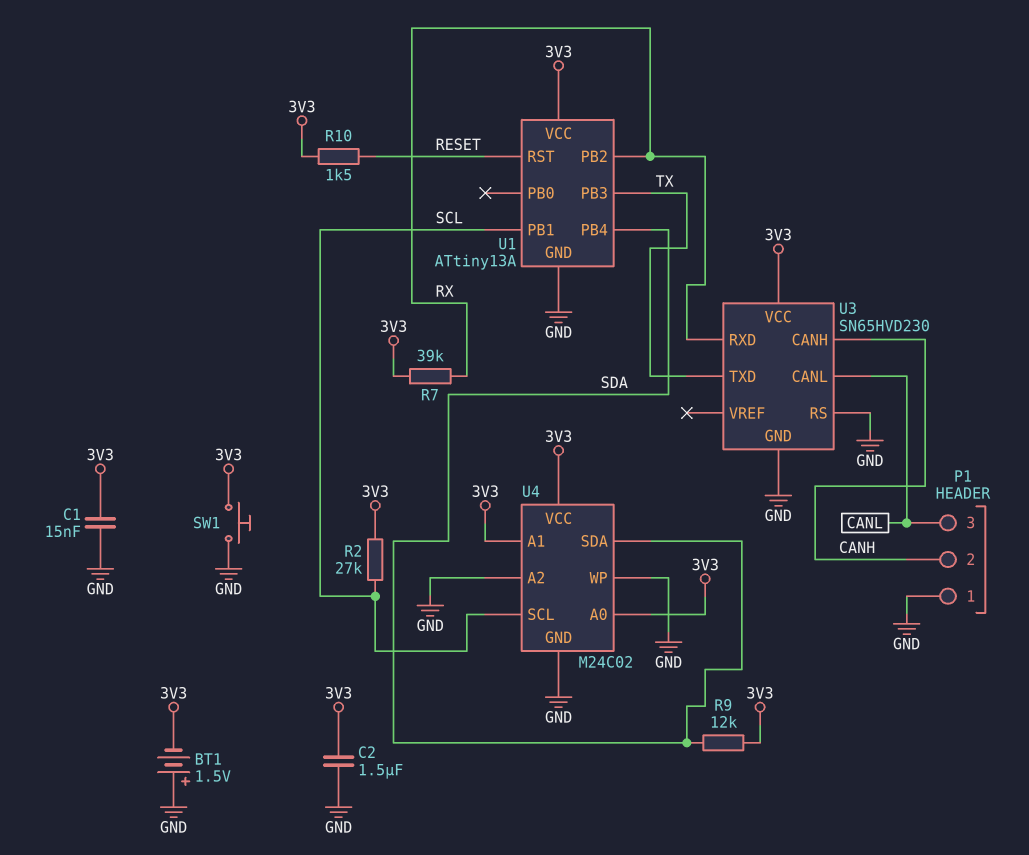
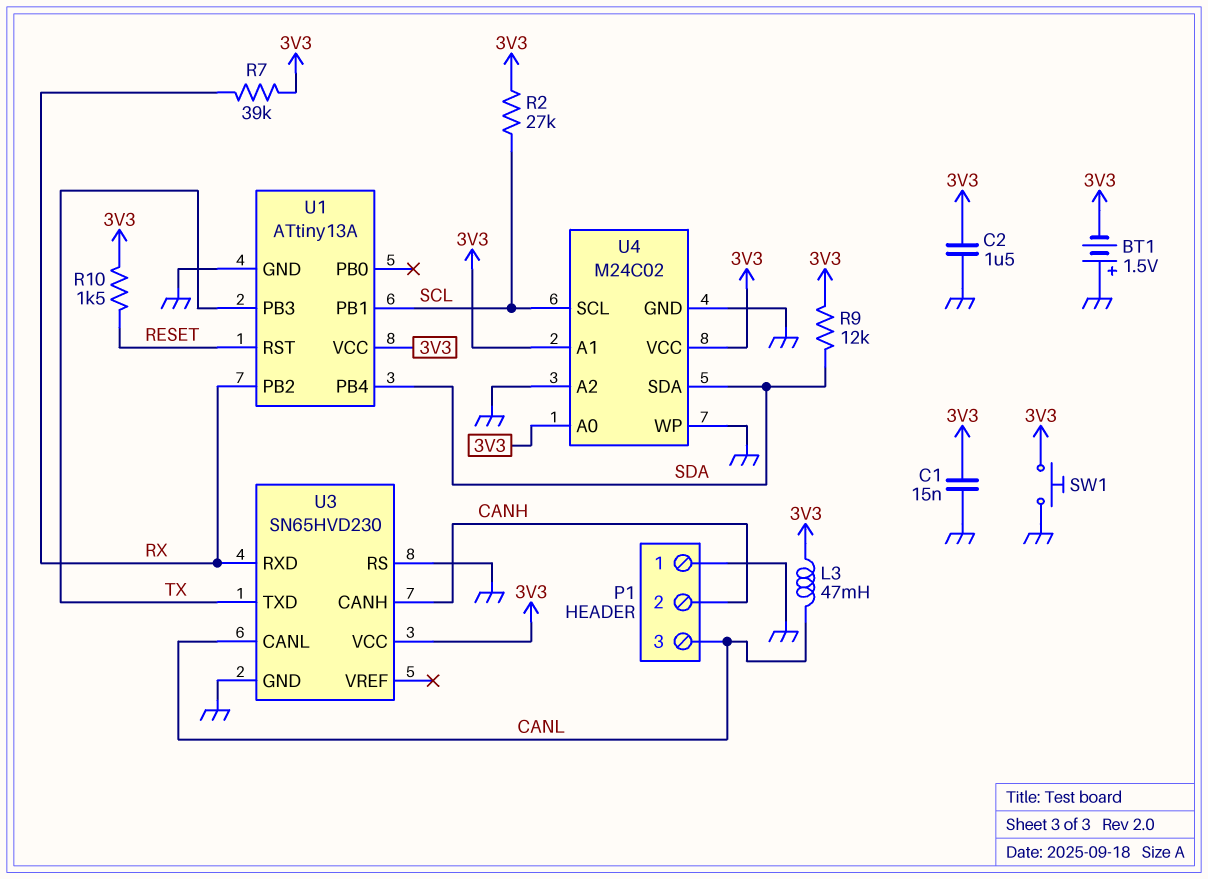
L3: none -> 47mH (3V3, CANL)

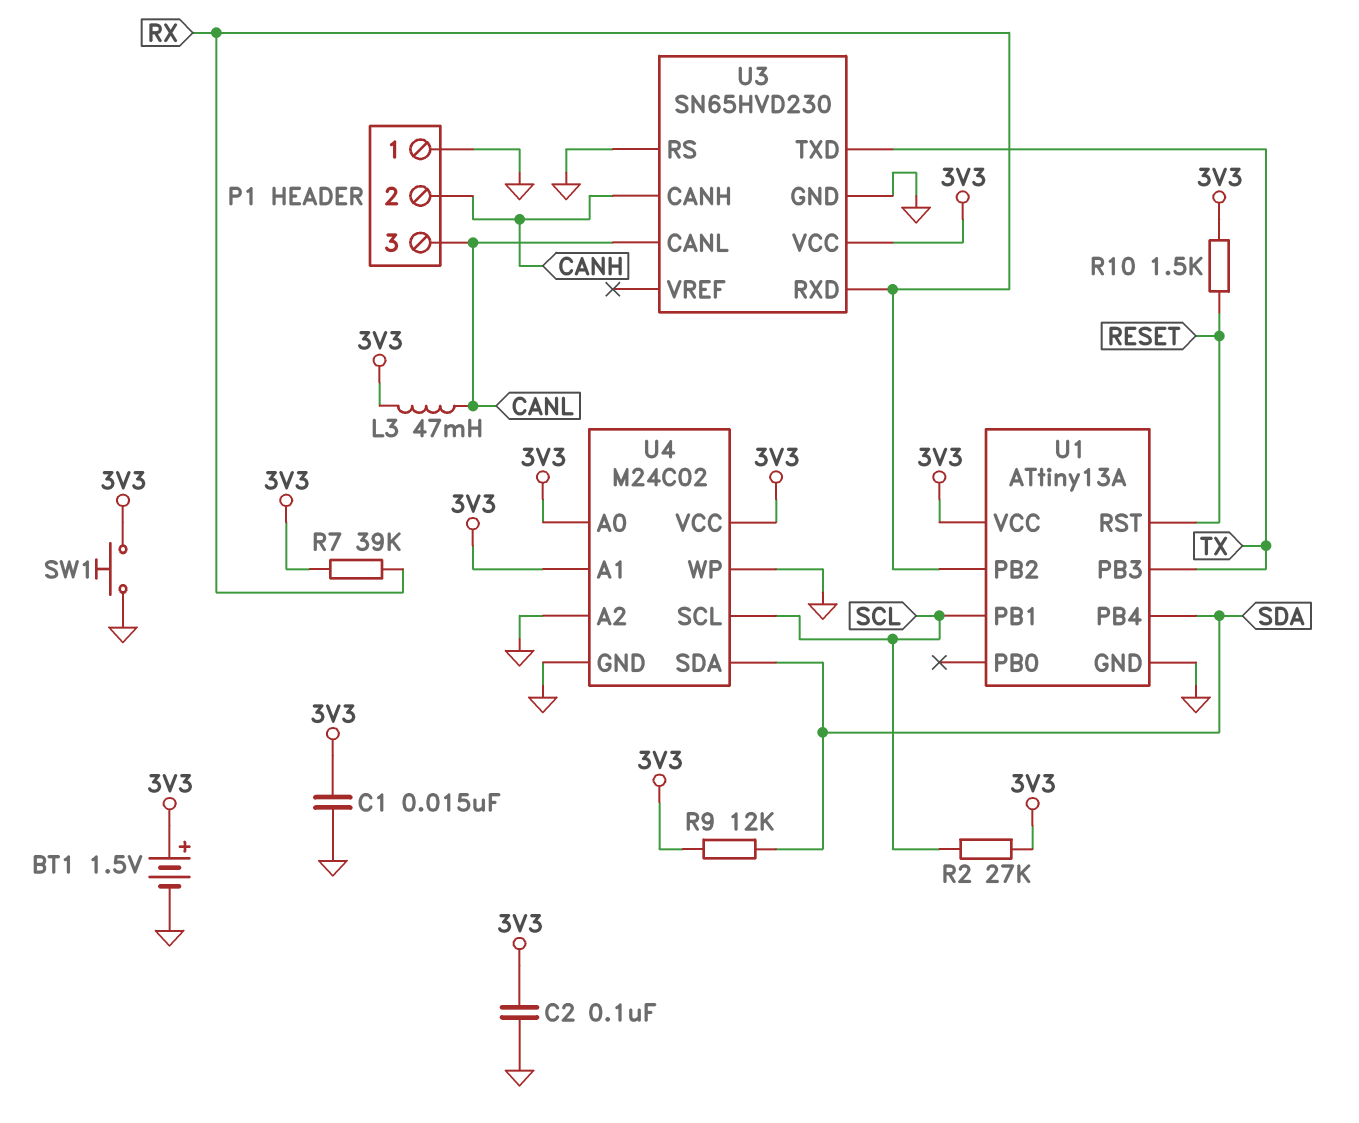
BT1: 1.5V (plus GND, minus 3V3) -> 1.5V (plus 3V3, minus GND)
C2: 1.5uF (3V3, GND) -> 100nF (3V3, GND)

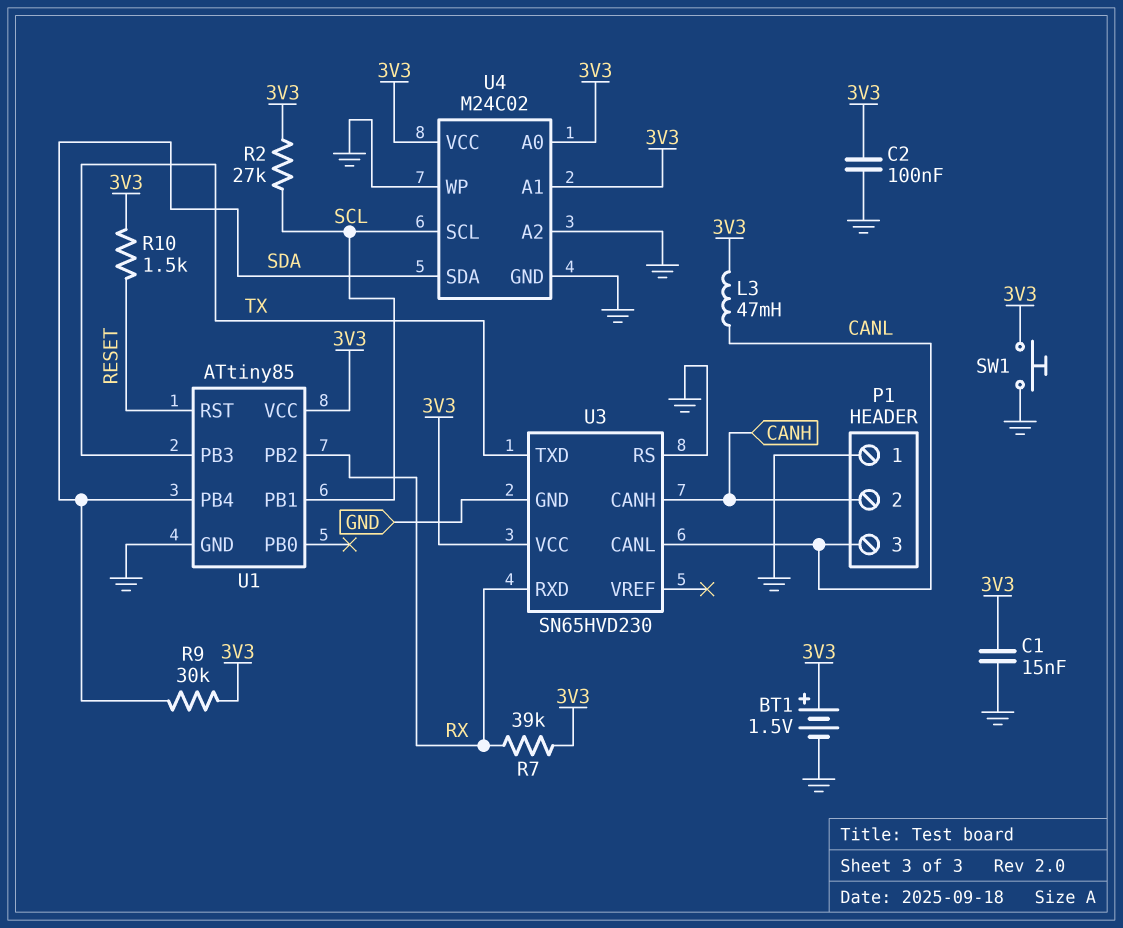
R9: 12k (3V3, SDA) -> 30k (3V3, SDA)
U1: ATtiny13A -> ATtiny85

